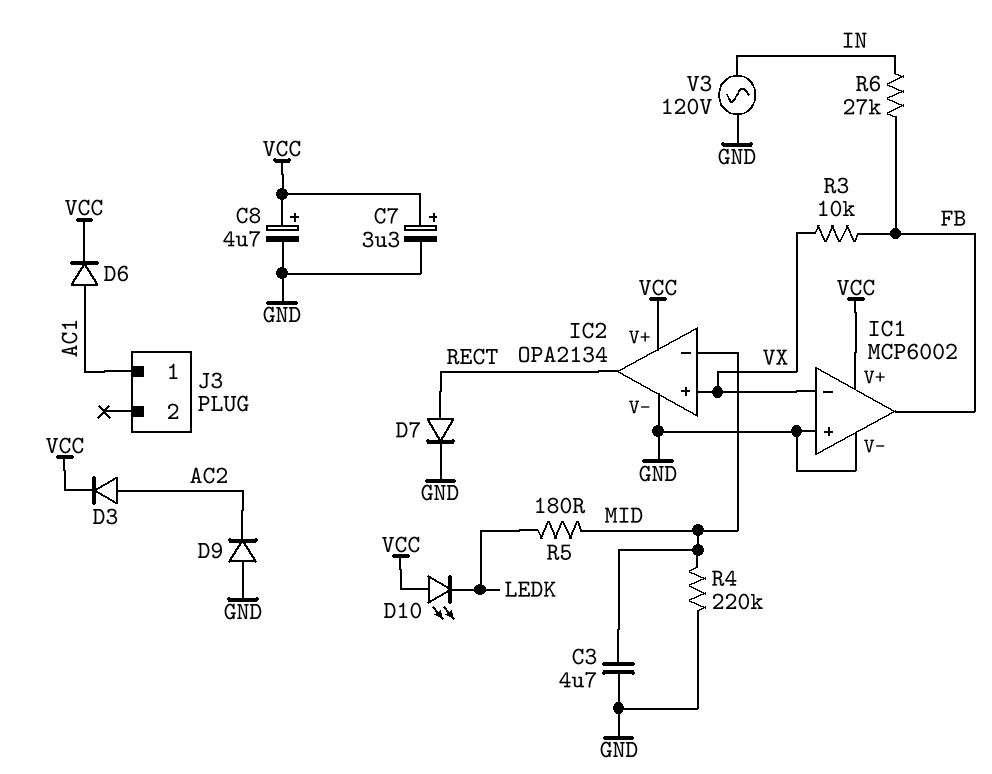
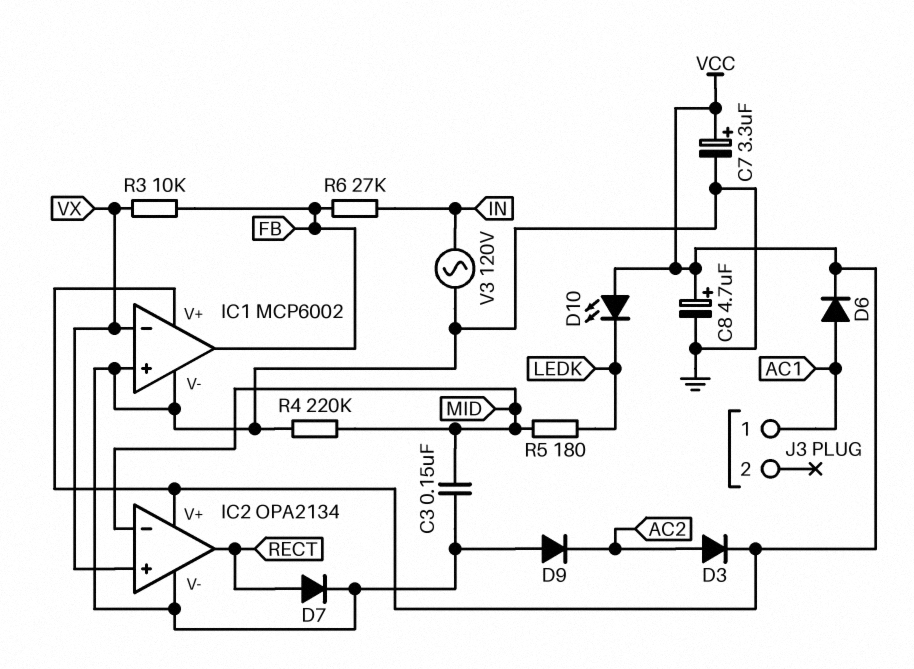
C3: 4.7uF (GND, MID) -> 150nF (GND, MID)

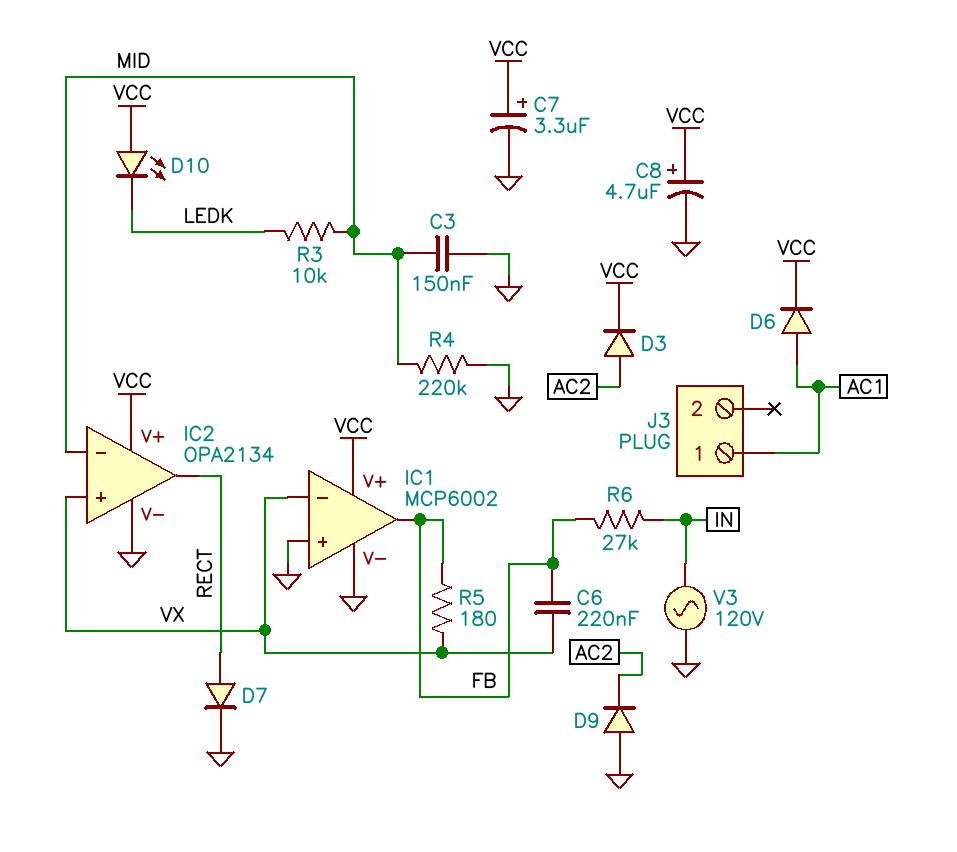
C6: none -> 220nF (FB, VX)
R3: 10k (FB, VX) -> 10k (LEDK, MID)
R5: 180 (LEDK, MID) -> 180 (FB, VX)

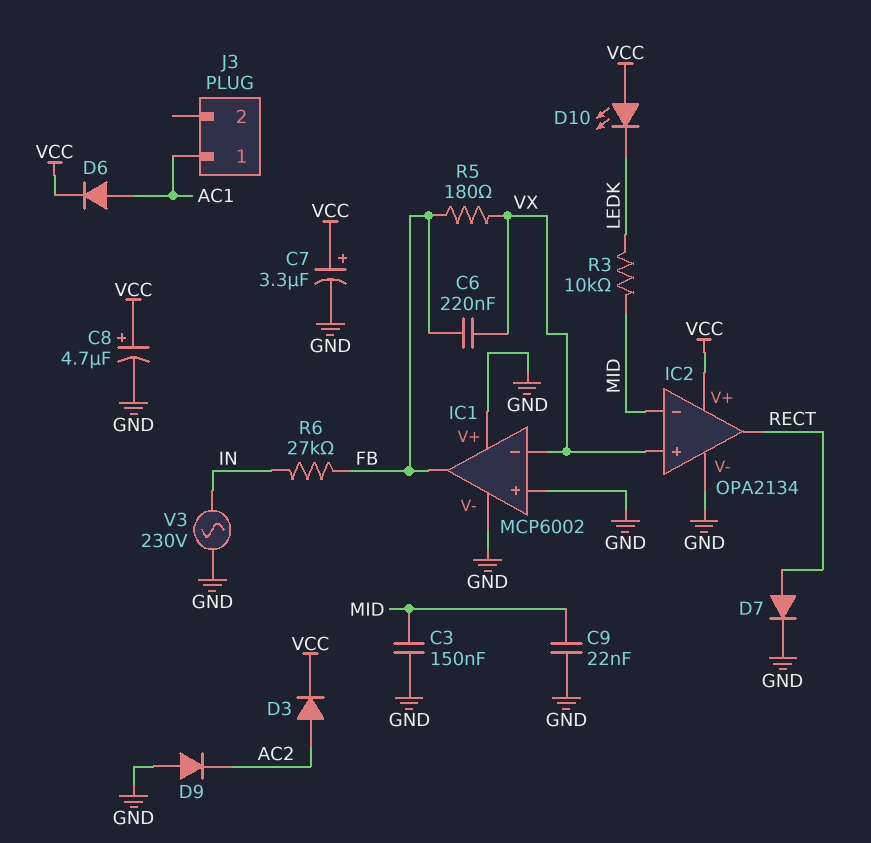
C9: none -> 22nF (GND, MID)
IC1 pin V+: VCC -> GND
R4: 220k (GND, MID) -> none
V3: AC 120V (GND, IN) -> AC 230V (GND, IN)

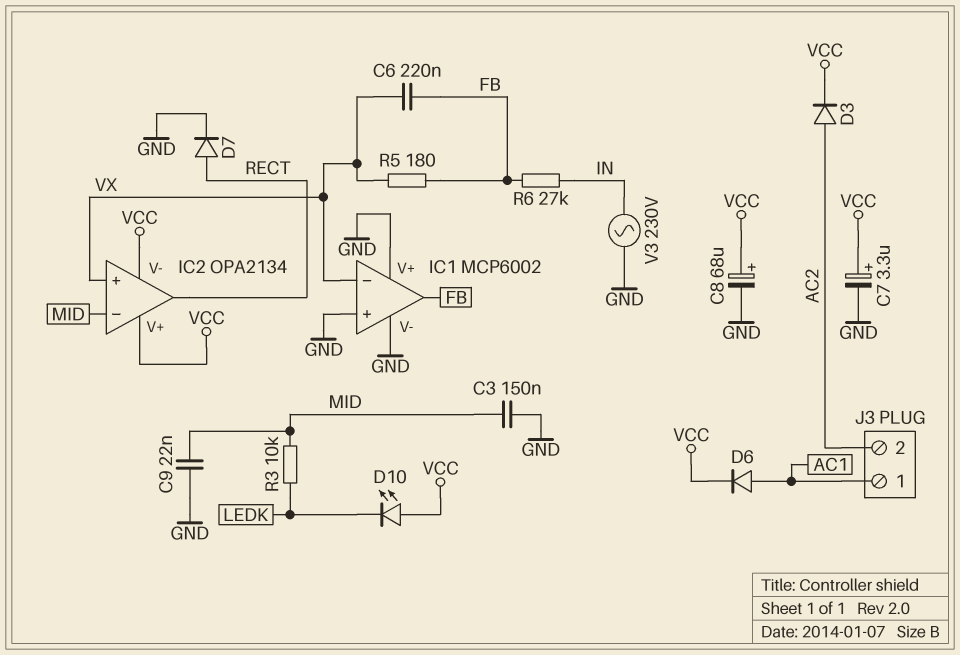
C8: 4.7uF (plus VCC, minus GND) -> 68uF (plus VCC, minus GND)
D9: diode (A GND, K AC2) -> none
IC2 pin V-: GND -> VCC
J3 pin 2: none -> AC2

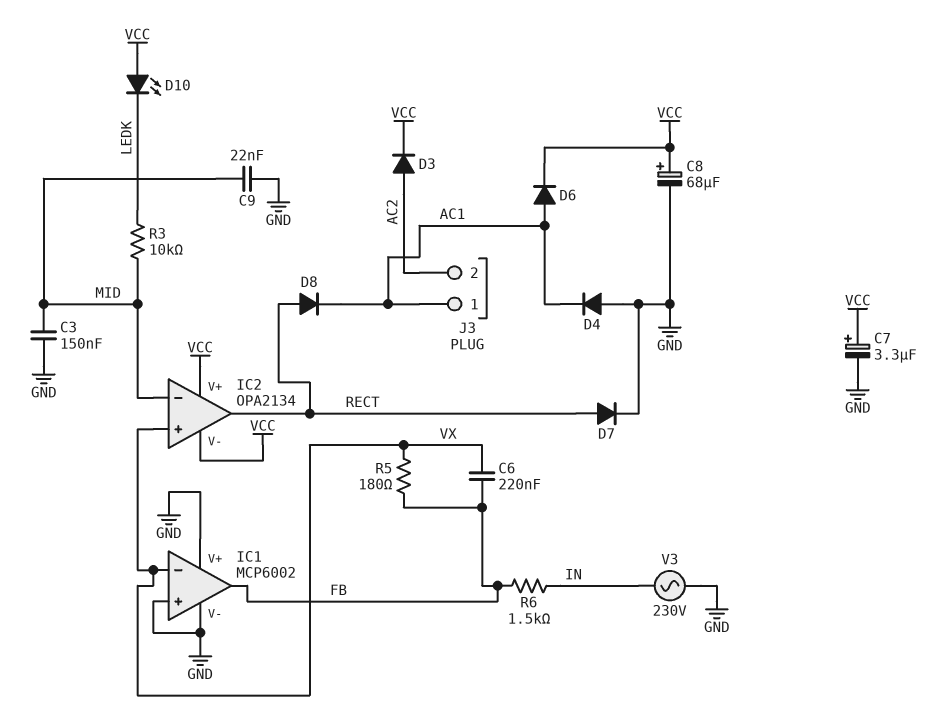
D4: none -> diode (A GND, K AC1)
D8: none -> diode (A RECT, K AC1)
R6: 27k (FB, IN) -> 1.5k (FB, IN)

